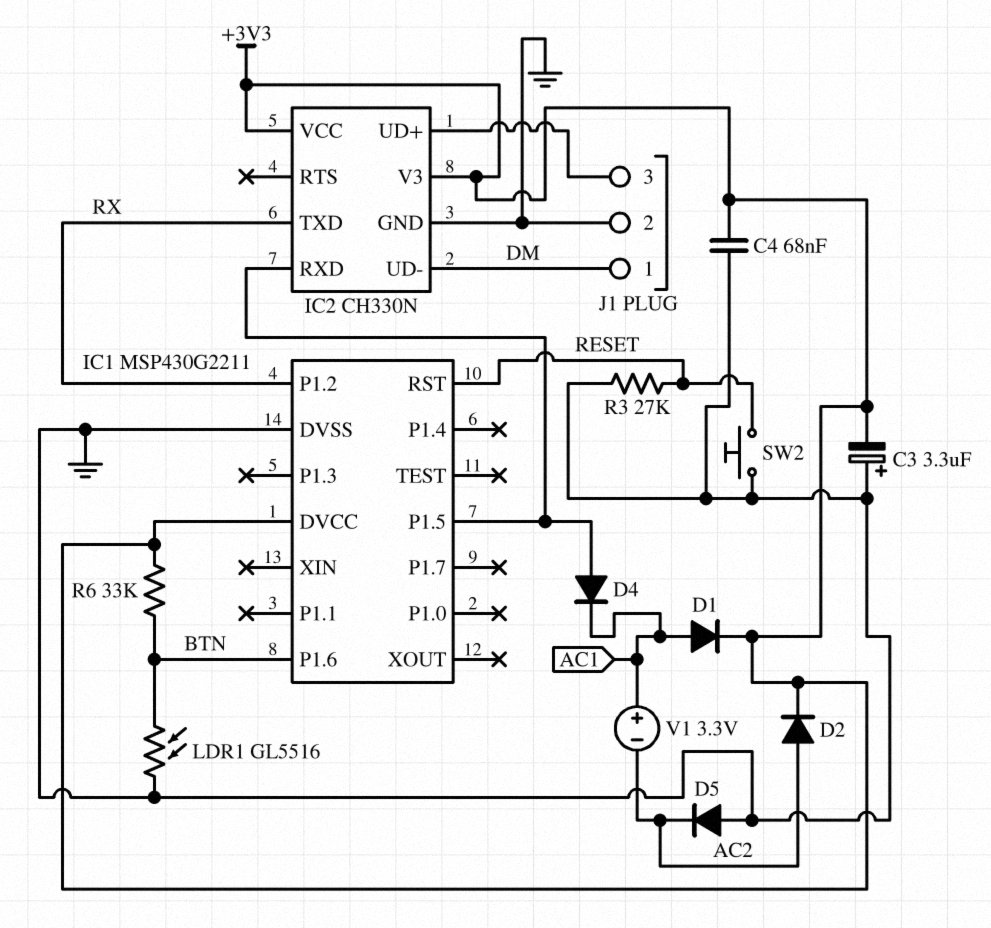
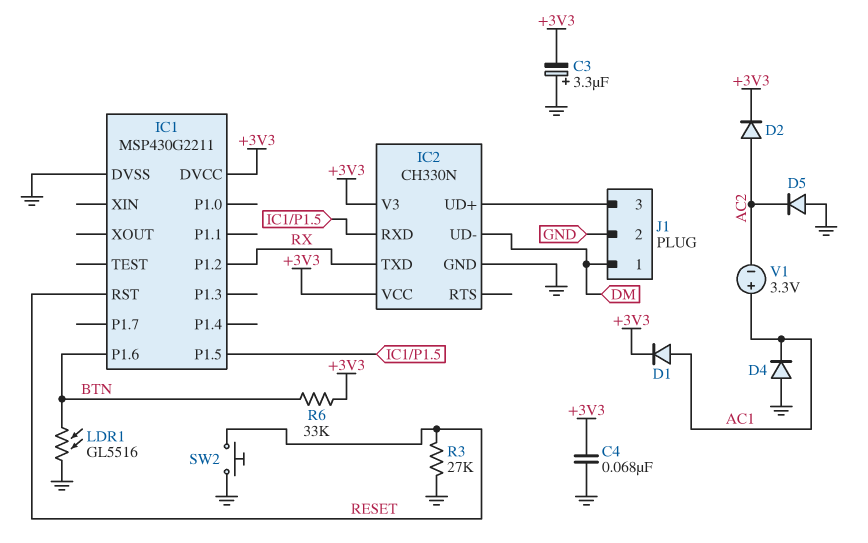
D4: diode (A IC1/P1.5, K AC1) -> diode (A GND, K AC1)

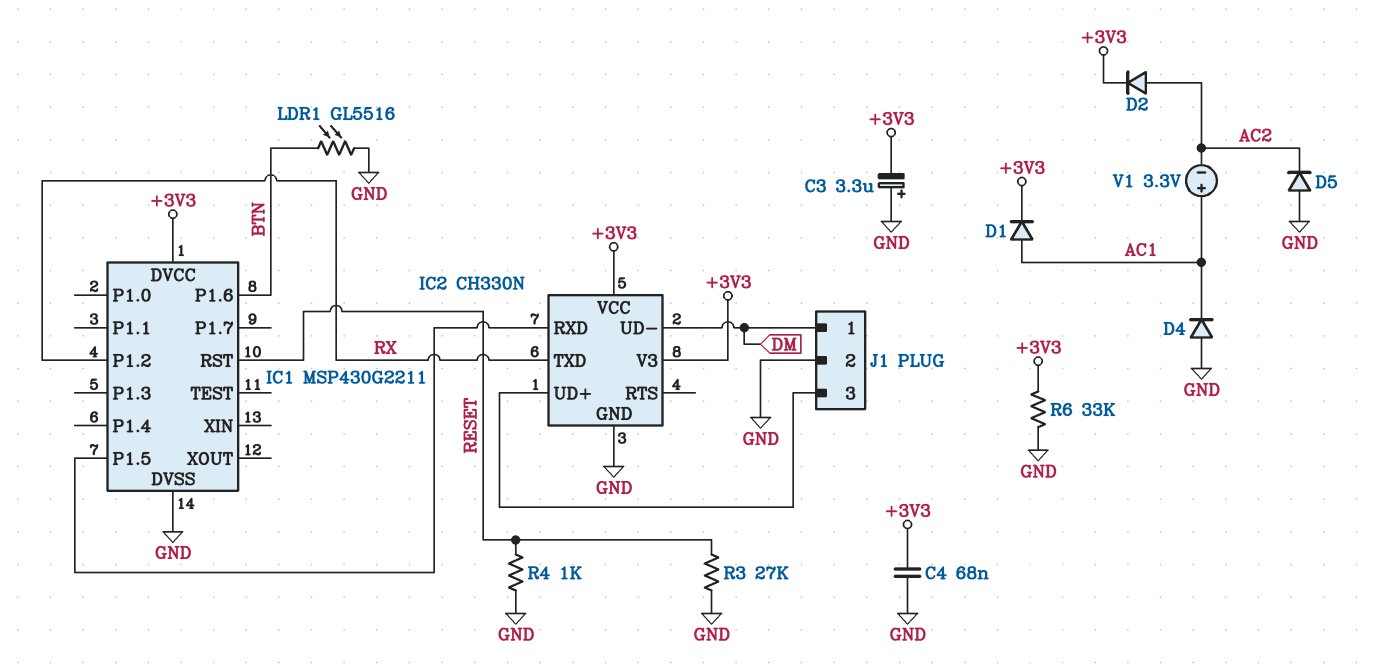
R4: none -> 1k (GND, RESET)
R6: 33k (+3V3, BTN) -> 33k (+3V3, GND)
SW2: button (GND, RESET) -> none

